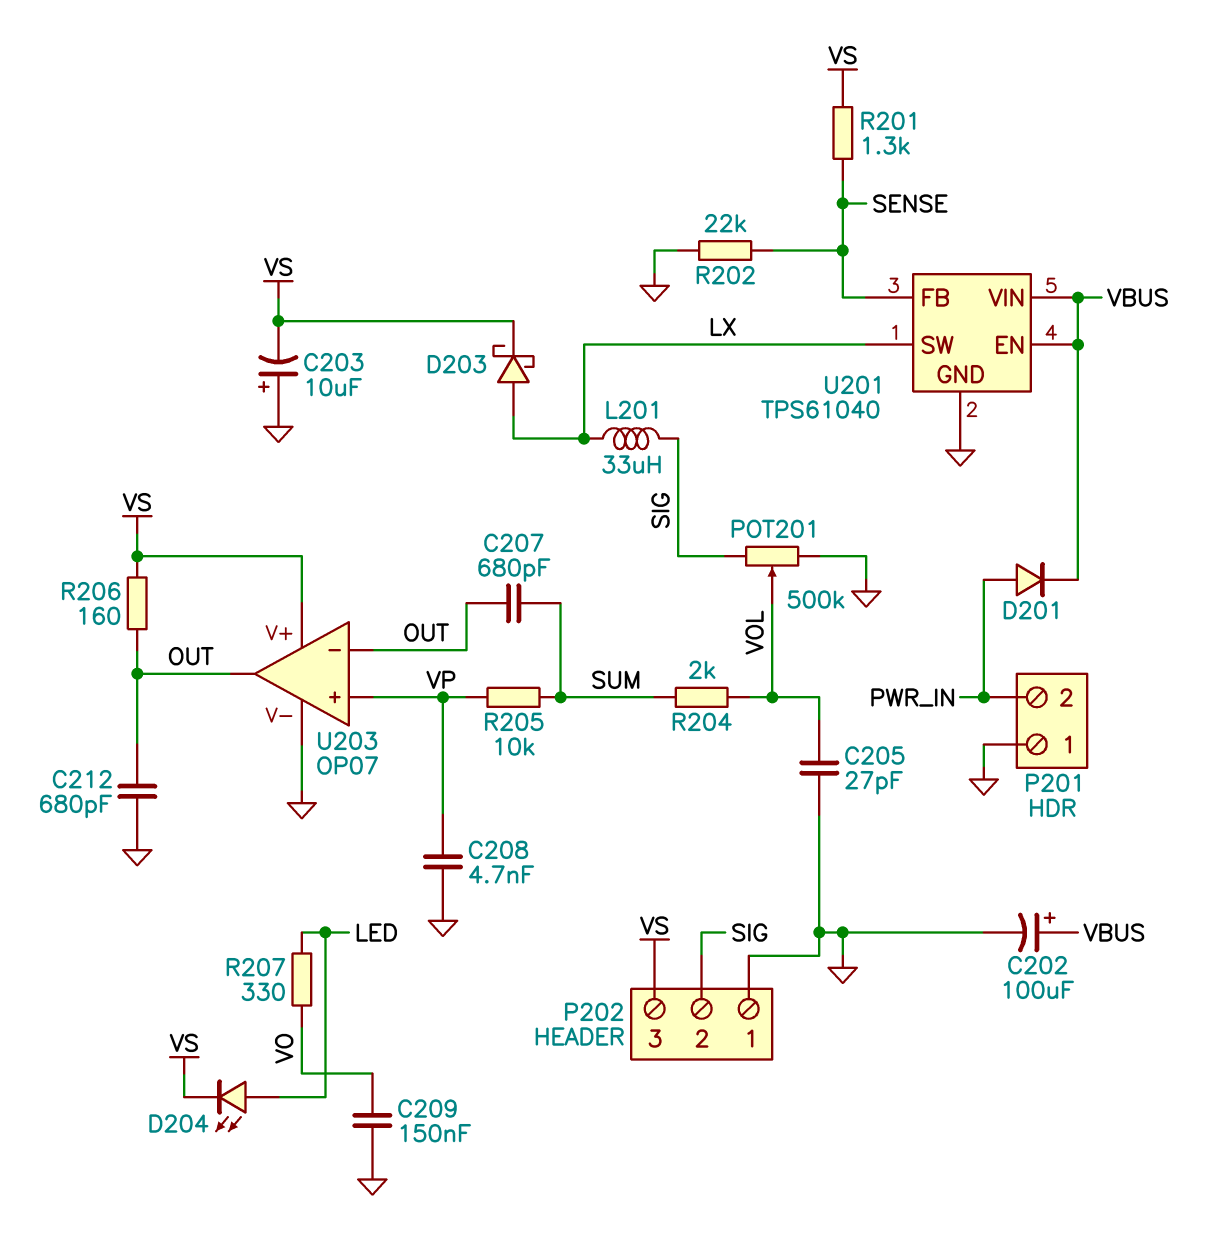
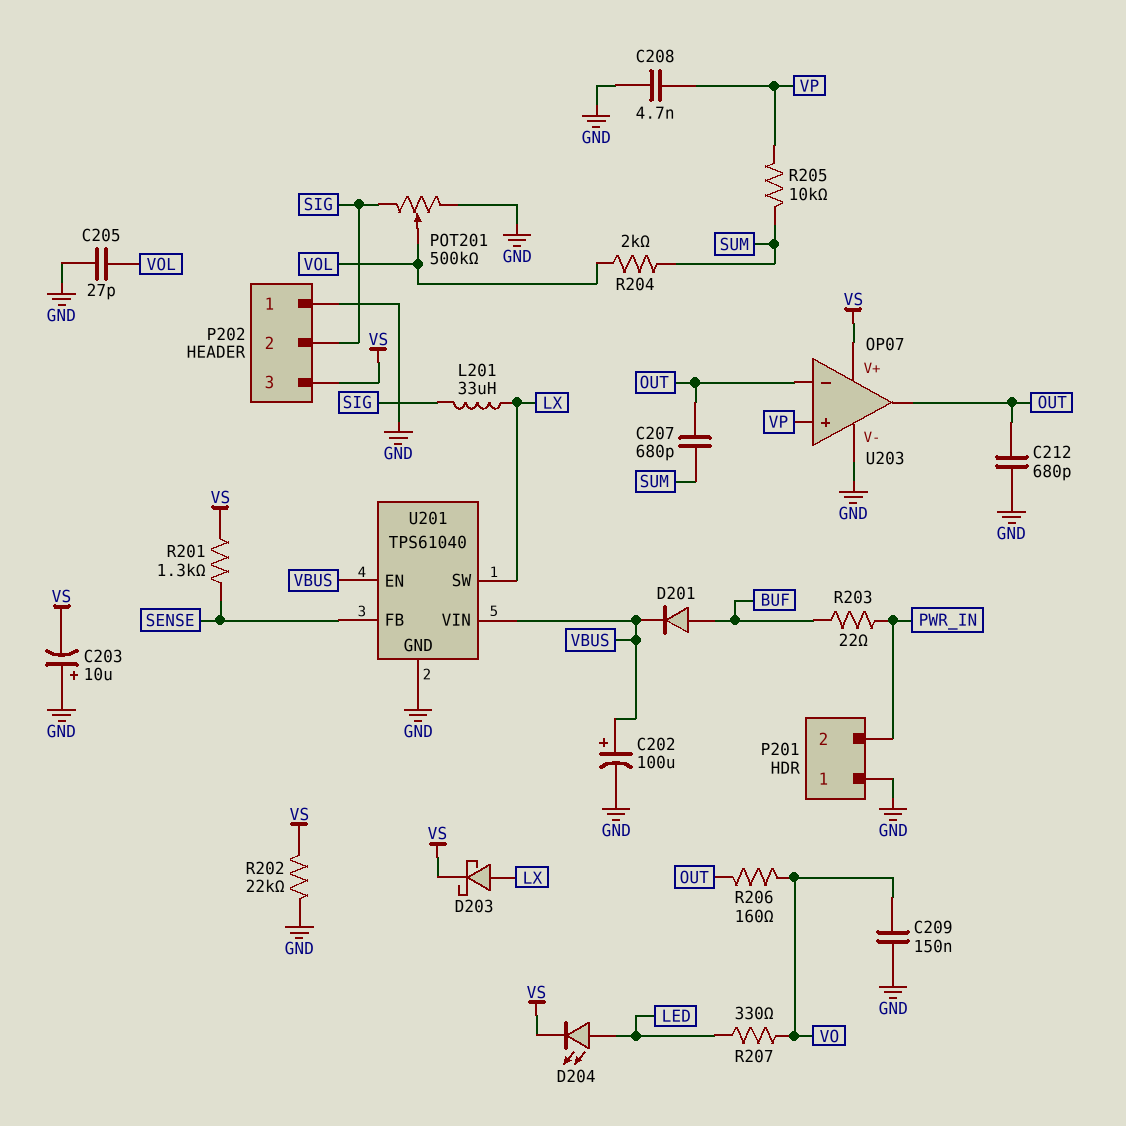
D201: diode (A PWR_IN, K VBUS) -> diode (A BUF, K VBUS)
R202: 22k (GND, SENSE) -> 22k (GND, VS)
R203: none -> 22 (BUF, PWR_IN)
R206: 160 (OUT, VS) -> 160 (OUT, VO)

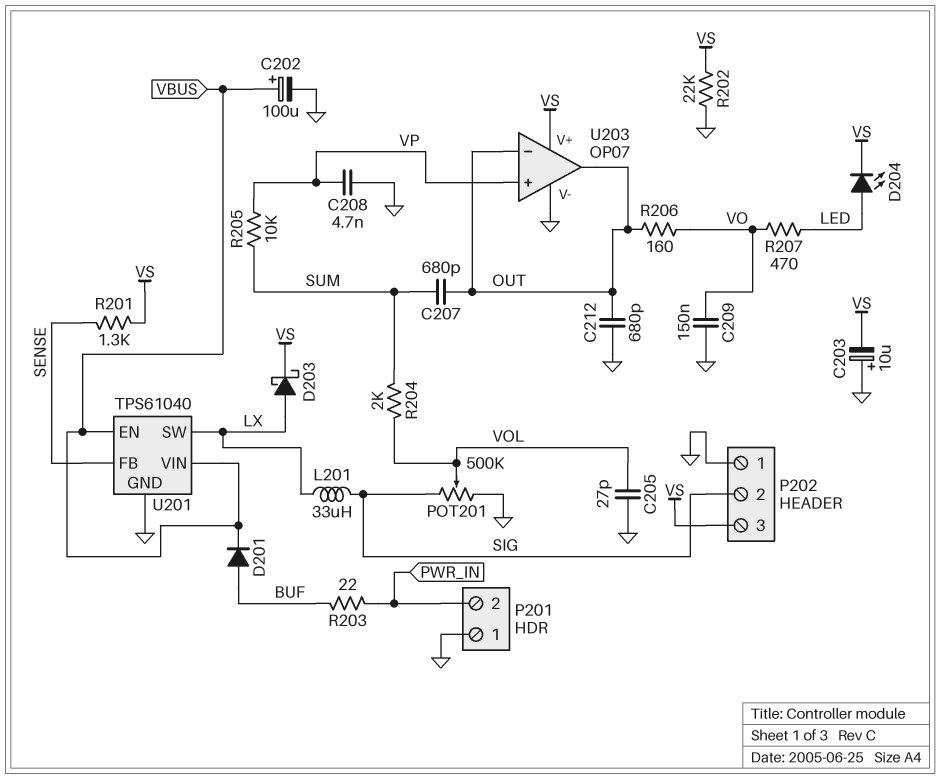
R207: 330 (LED, VO) -> 470 (LED, VO)

